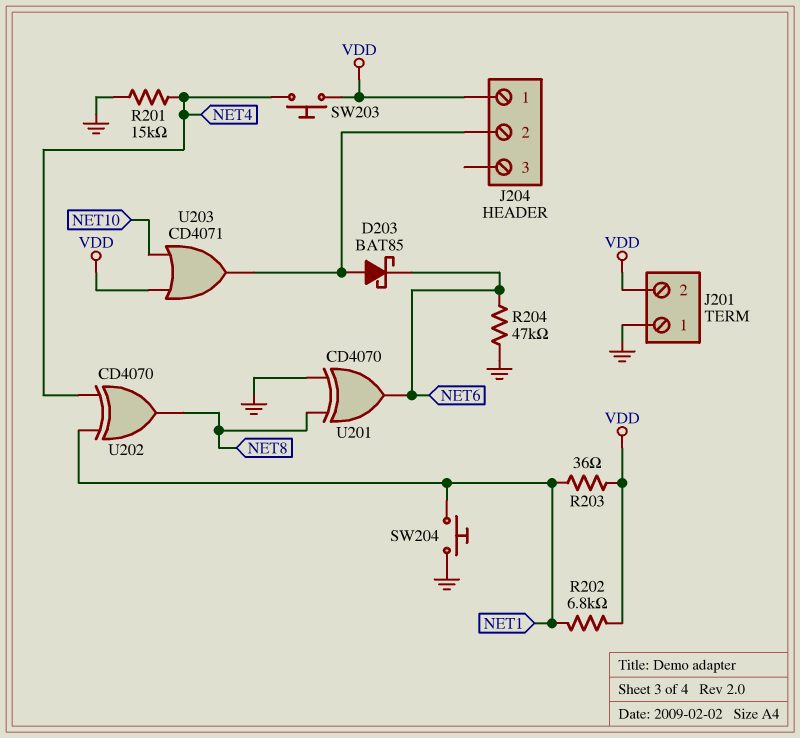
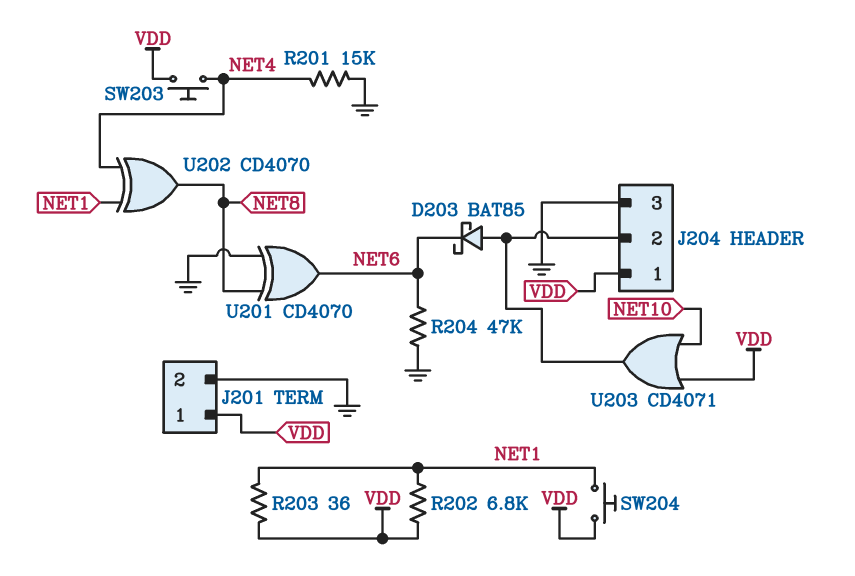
J201 pin 1: GND -> VDD
J201 pin 2: VDD -> GND
J204 pin 3: none -> GND
SW204: button (GND, NET1) -> button (NET1, VDD)

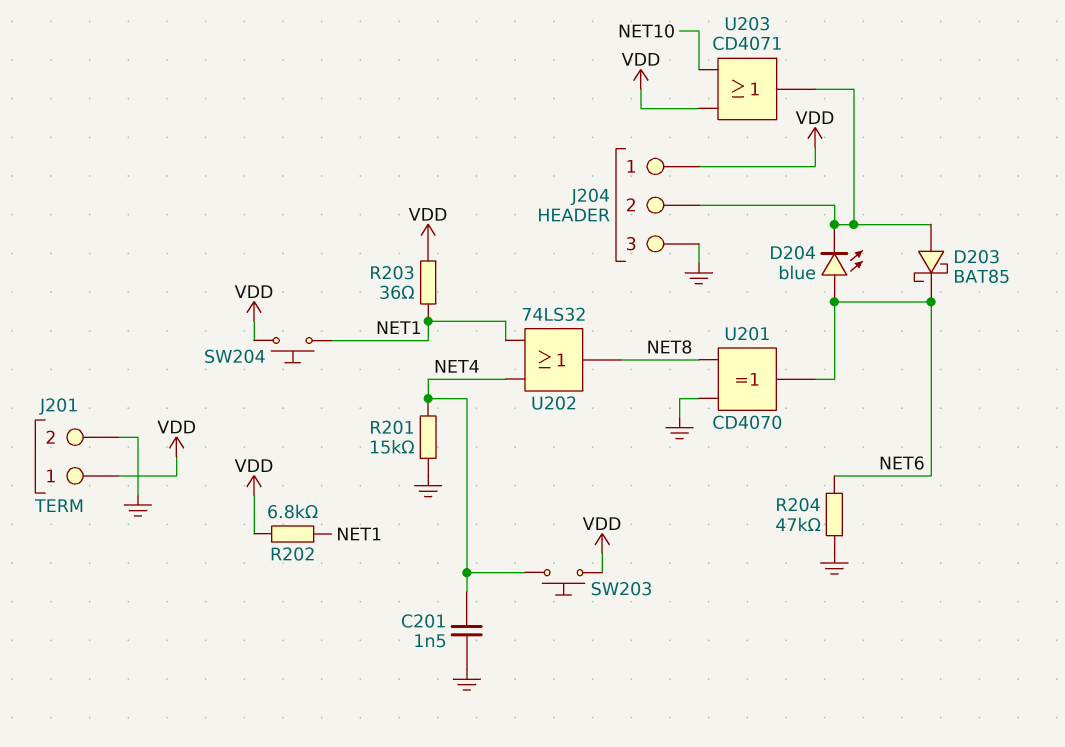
C201: none -> 1.5nF (GND, NET4)
D204: none -> LED blue (A NET6, K J204/2)
U202: XOR CD4070 (in NET1, in NET4, out NET8) -> OR 74LS32 (in NET1, in NET4, out NET8)

